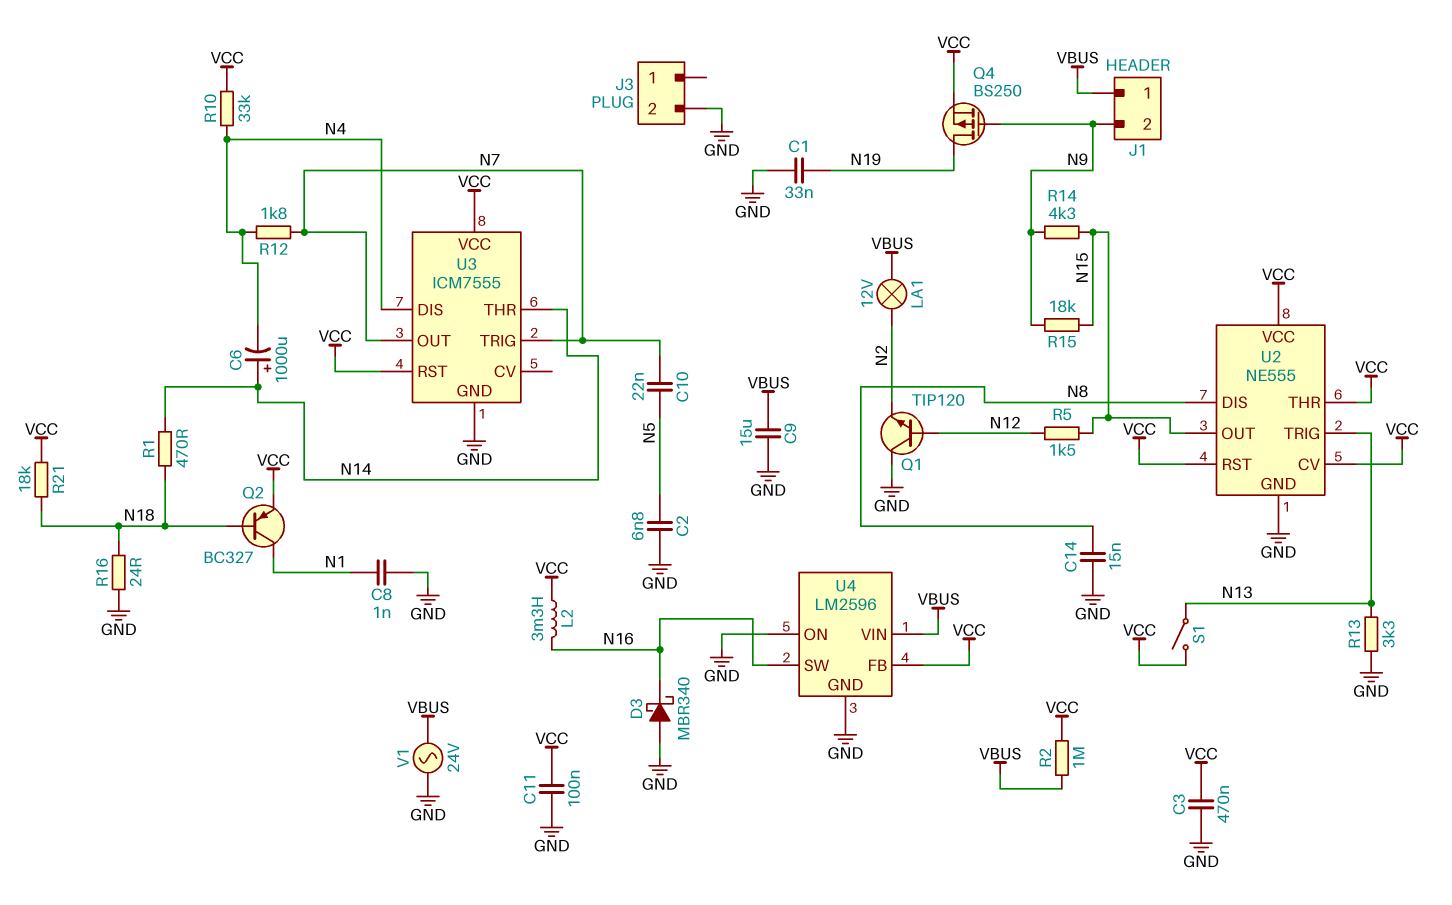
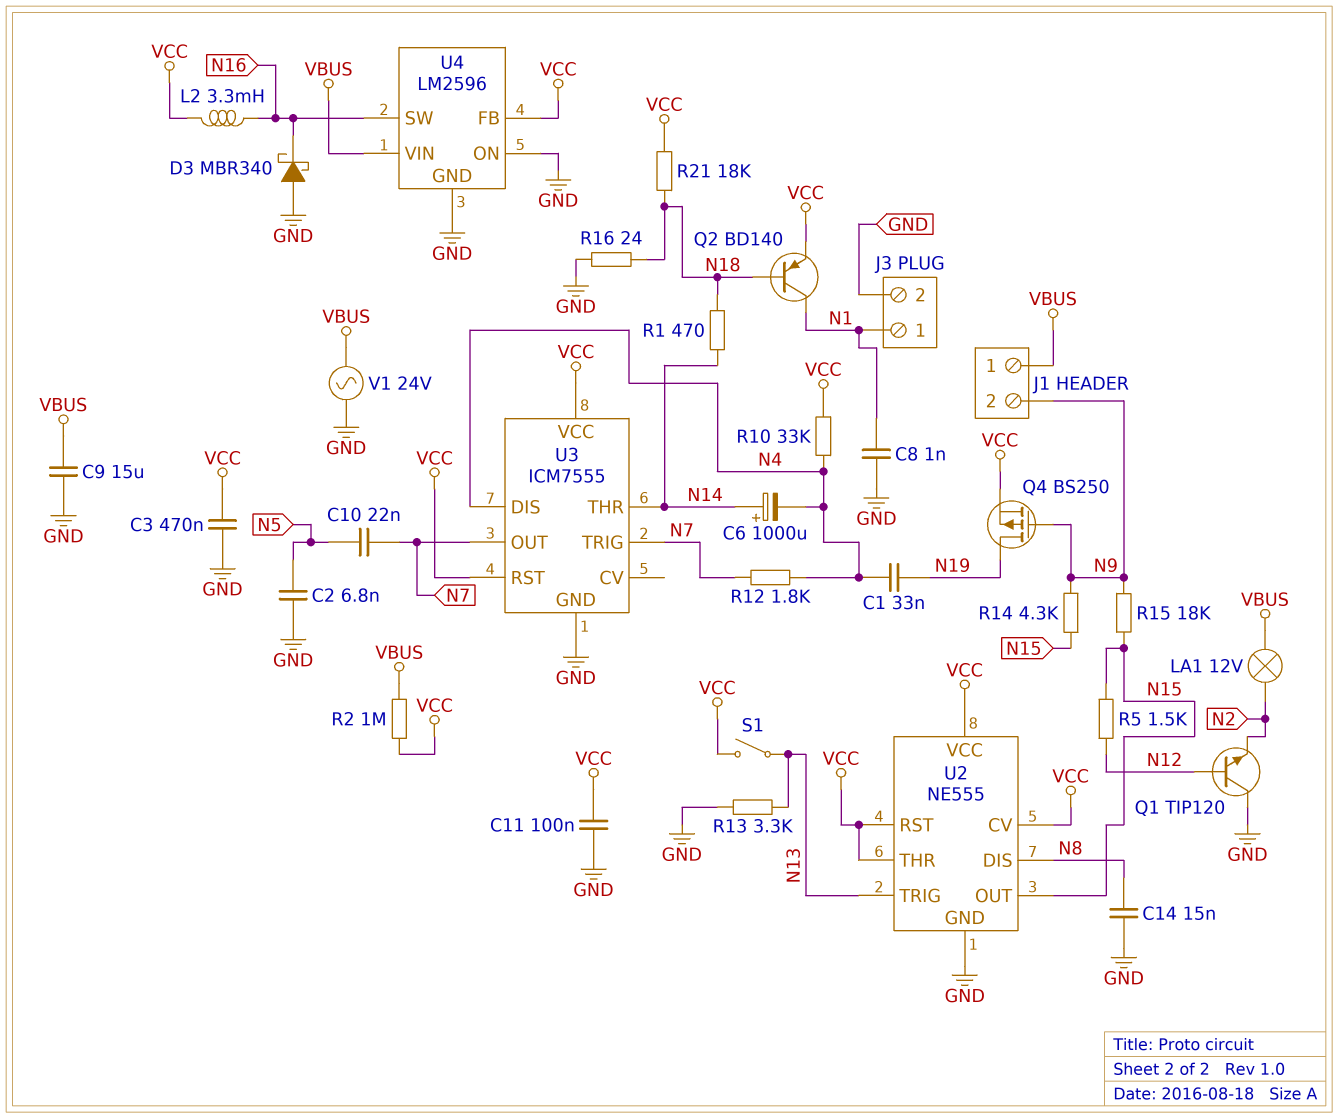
C1: 33nF (GND, N19) -> 33nF (N4, N19)
J3 pin 1: none -> N1
Q2: PNP BC327 (B N18, C N1, E VCC) -> PNP BD140 (B N18, C N1, E VCC)

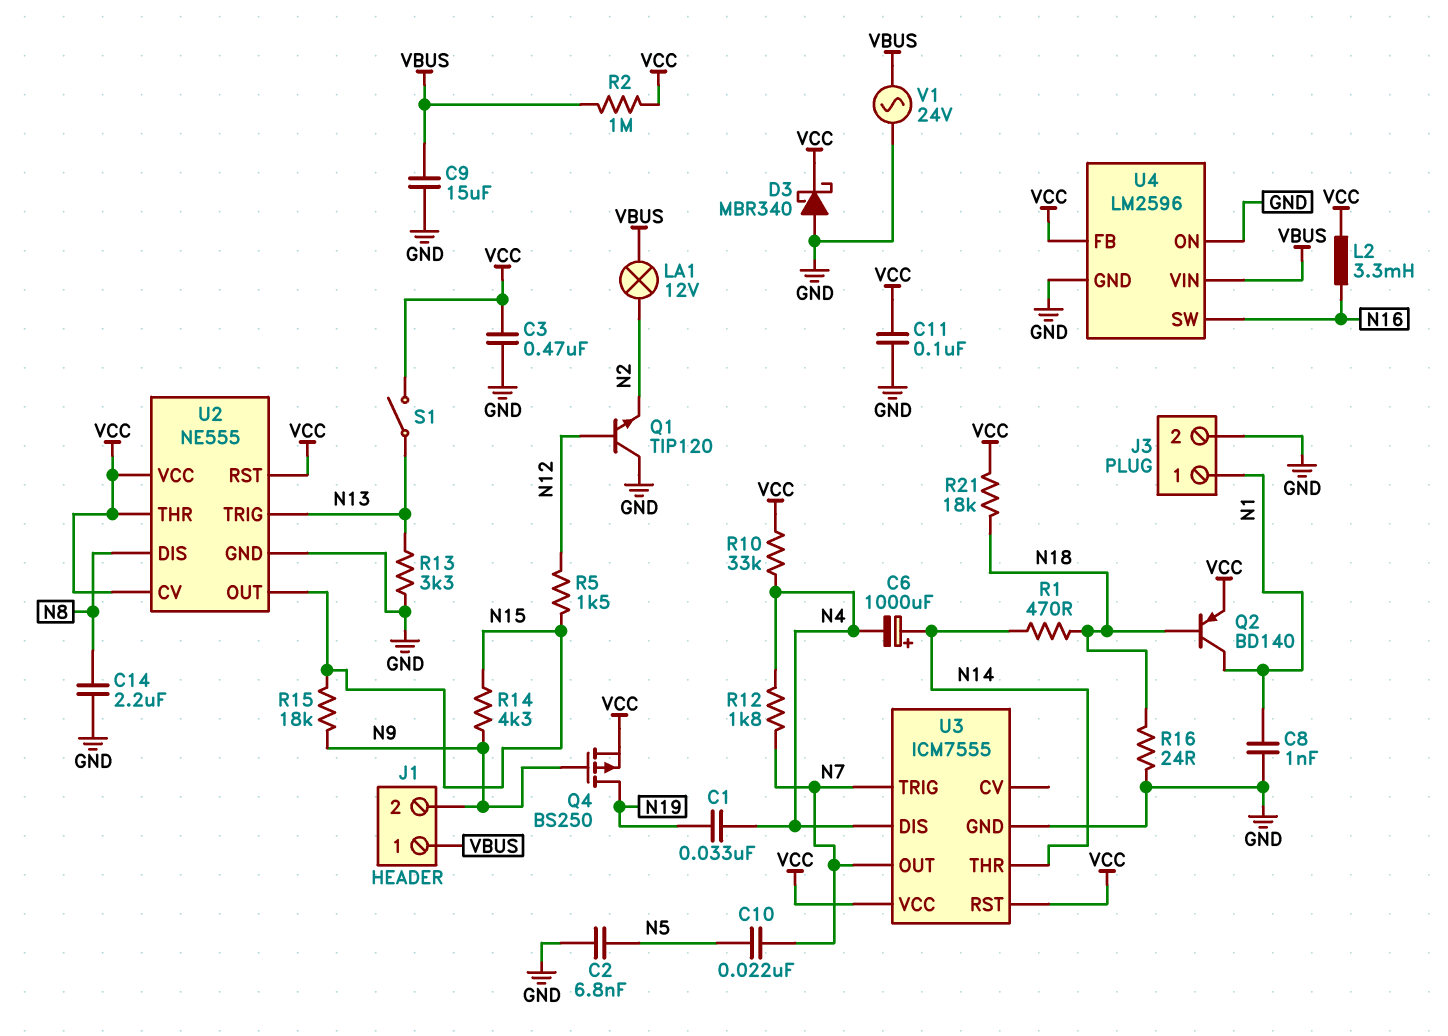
C14: 15nF (GND, N8) -> 2.2uF (GND, N8)
D3: schottky MBR340 (A GND, K N16) -> schottky MBR340 (A GND, K VCC)

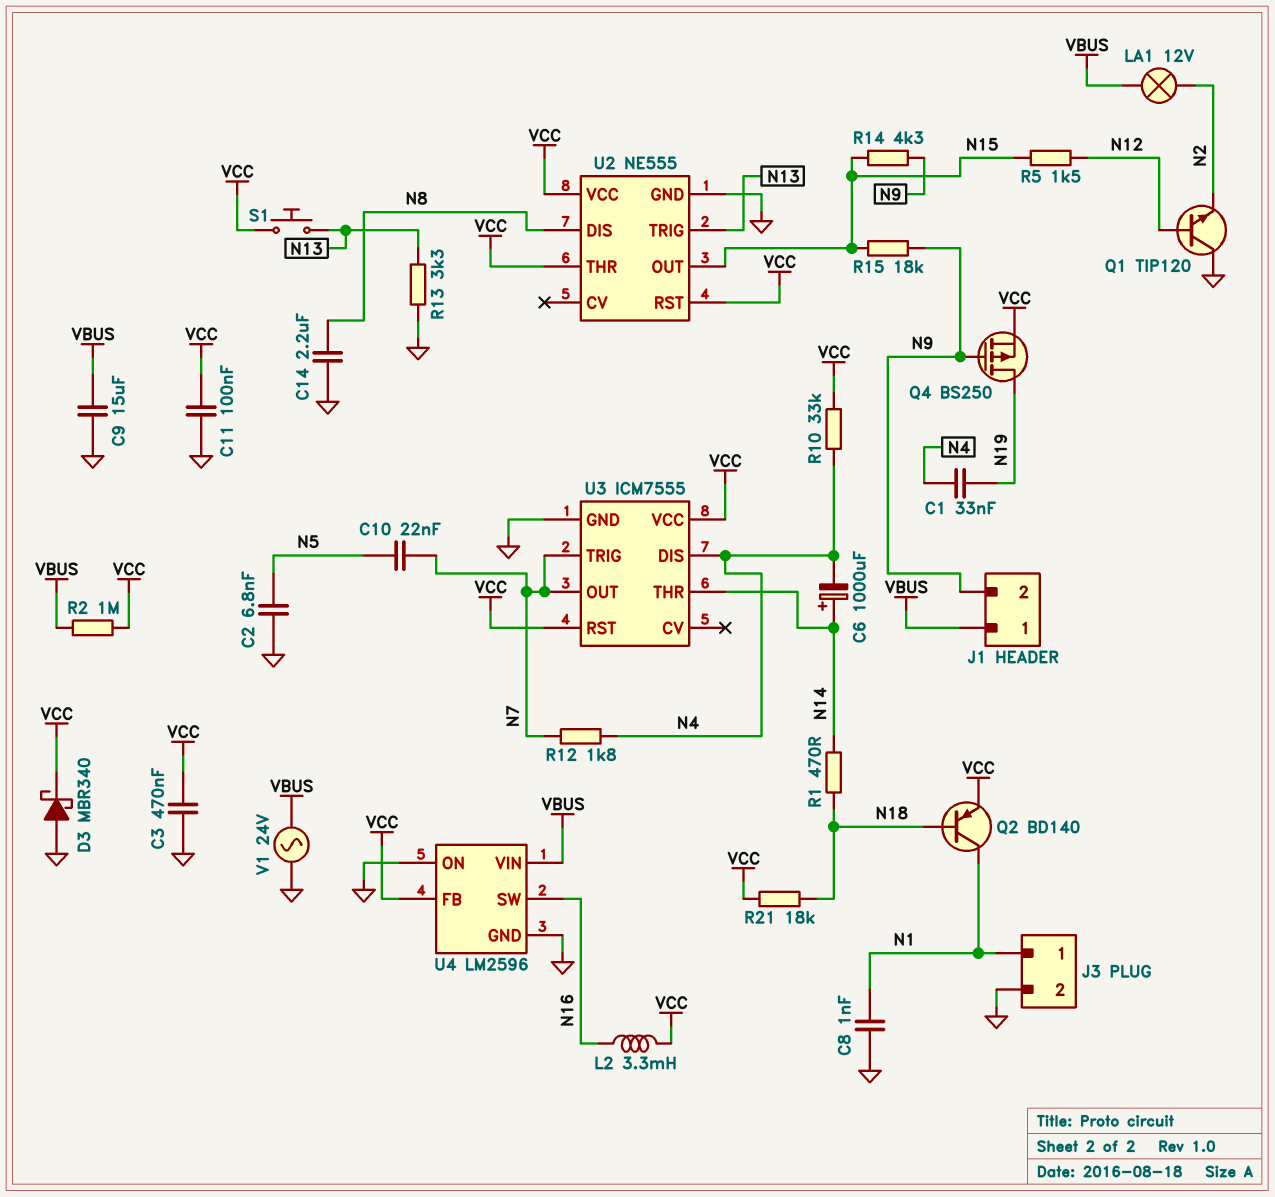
R16: 24 (GND, N18) -> none
S1: switch (N13, VCC) -> button (N13, VCC)
U2 pin CV: VCC -> none

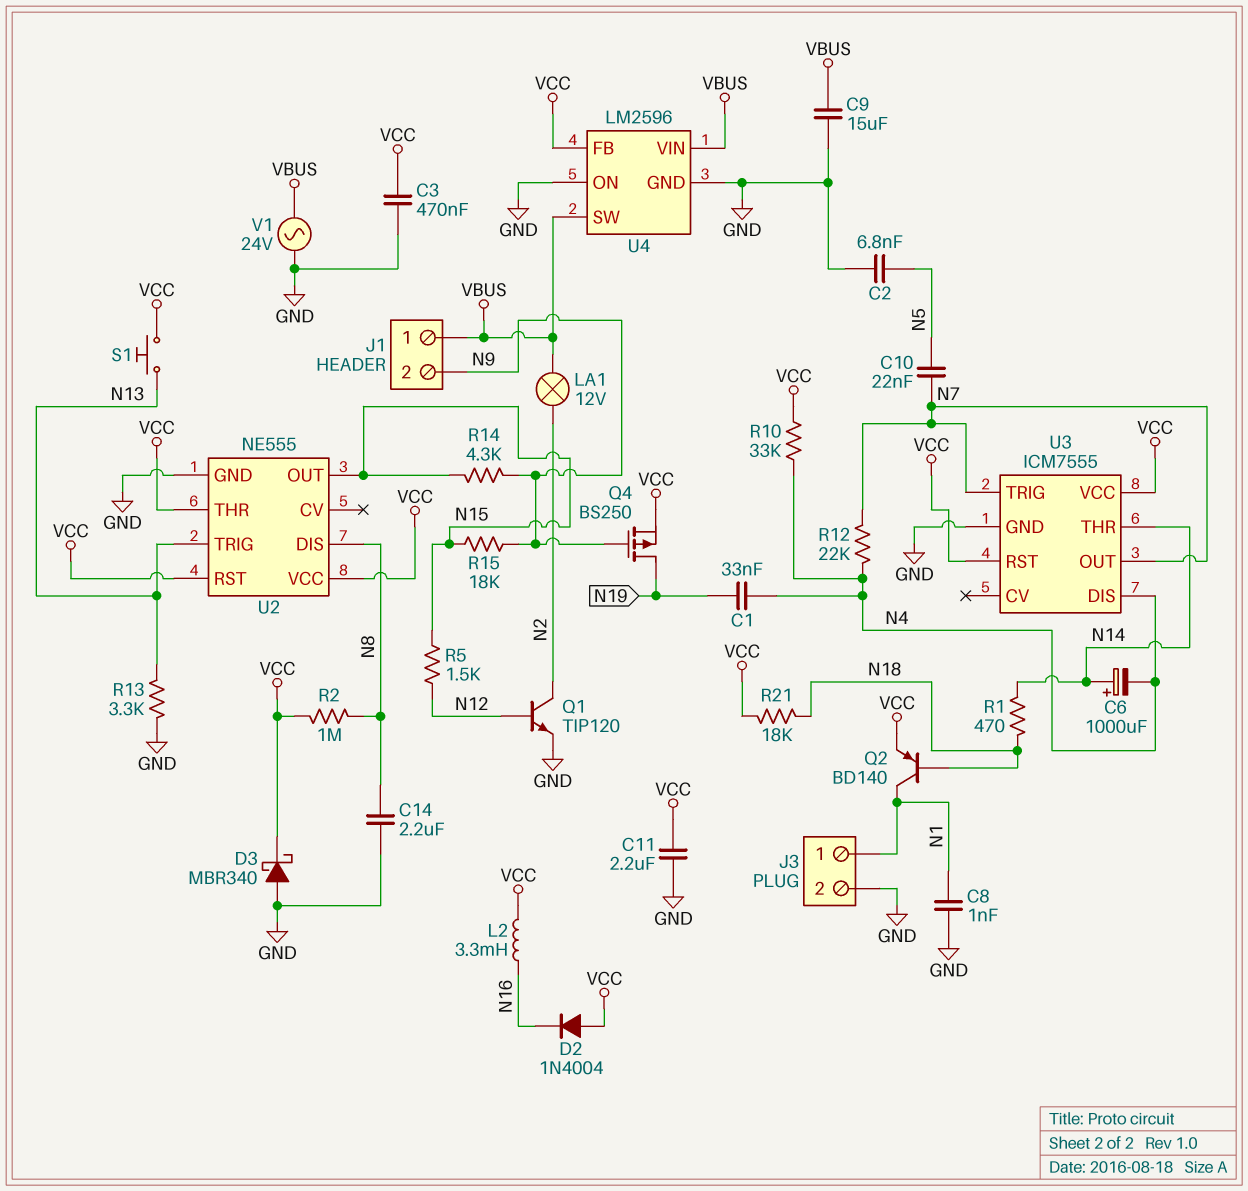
C11: 100nF (GND, VCC) -> 2.2uF (GND, VCC)
D2: none -> diode 1N4004 (A VCC, K N16)
Q1: NPN TIP120 (B N12, C GND, E N2) -> NPN TIP120 (B N12, C N2, E GND)
R2: 1M (VBUS, VCC) -> 1M (N8, VCC)
R12: 1.8k (N4, N7) -> 22k (N4, N7)
U4 pin SW: N16 -> VBUS

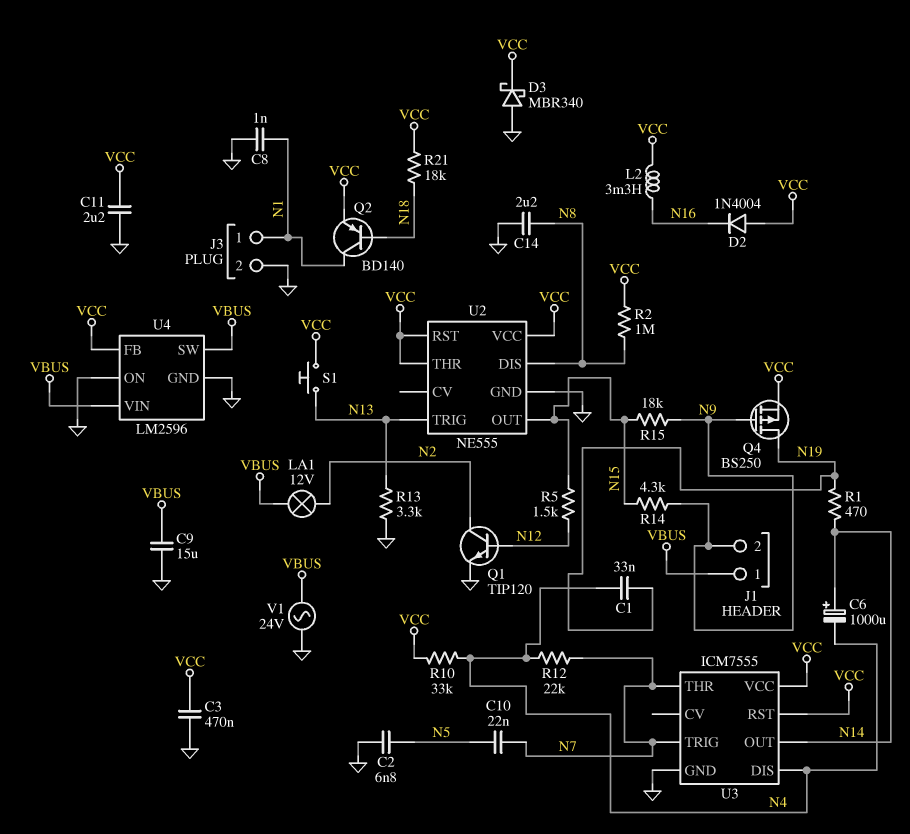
R1: 470 (N14, N18) -> 470 (N14, N19)
U3 pin OUT: N7 -> N14
U3 pin THR: N14 -> N7

